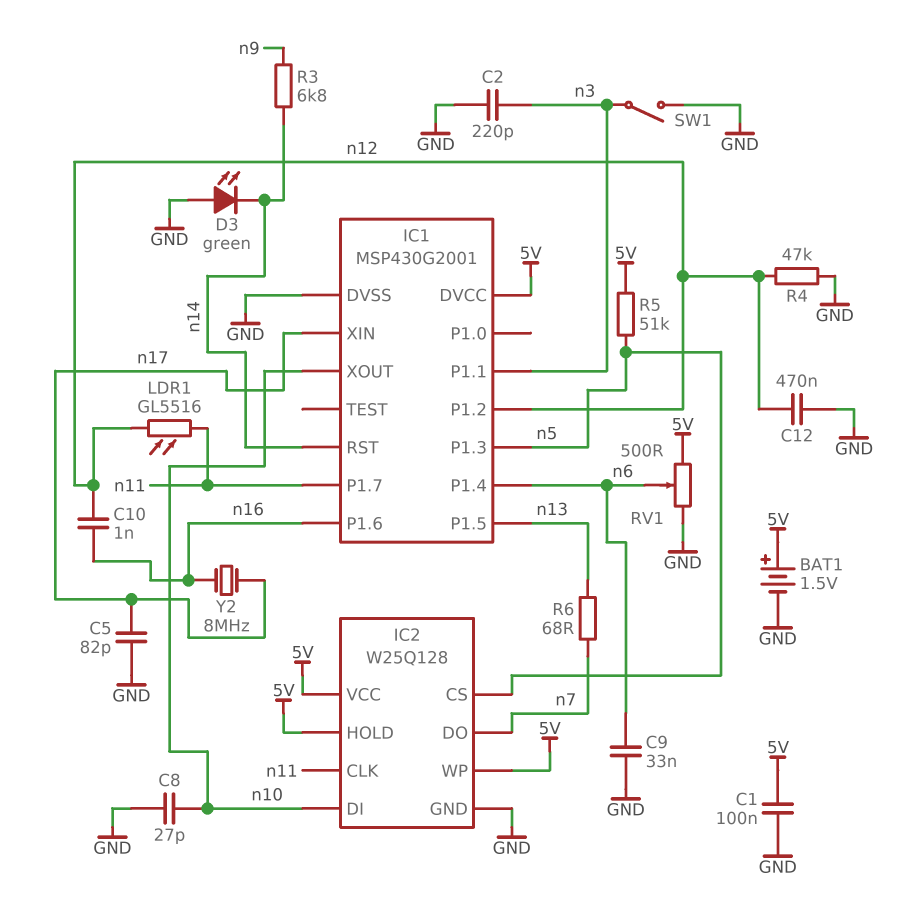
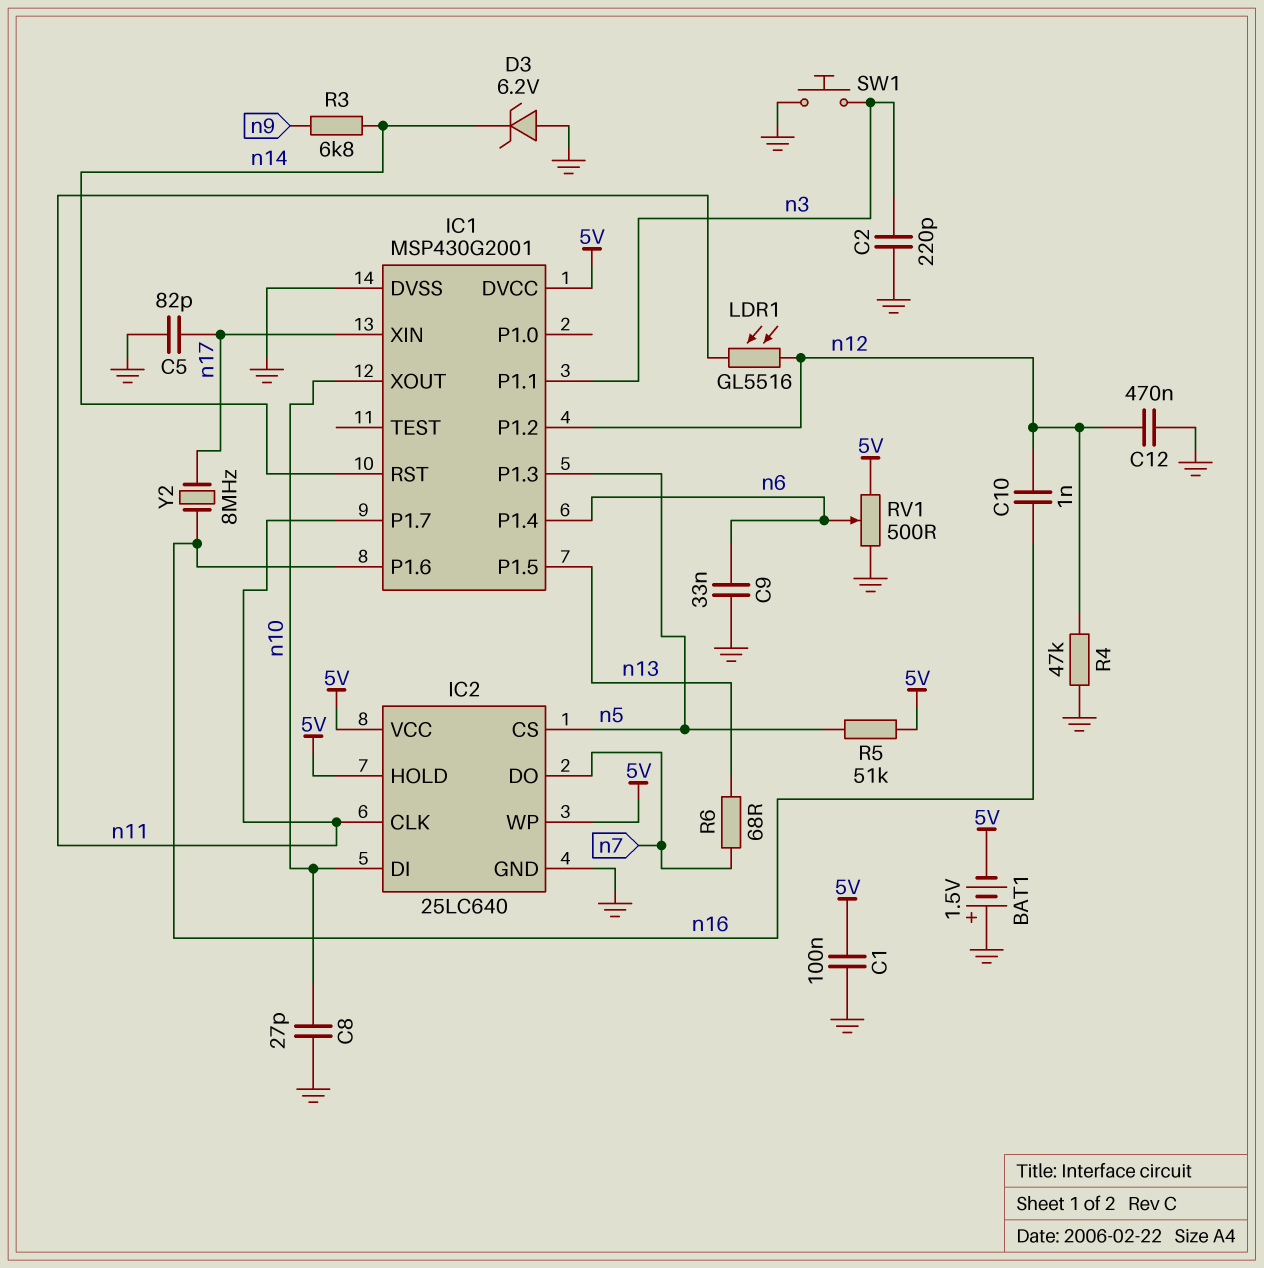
BAT1: 1.5V (plus 5V, minus GND) -> 1.5V (plus GND, minus 5V)
D3: LED green (A GND, K n14) -> zener 6.2V (A GND, K n14)
IC2: W25Q128 -> 25LC640
SW1: switch (GND, n3) -> button (GND, n3)

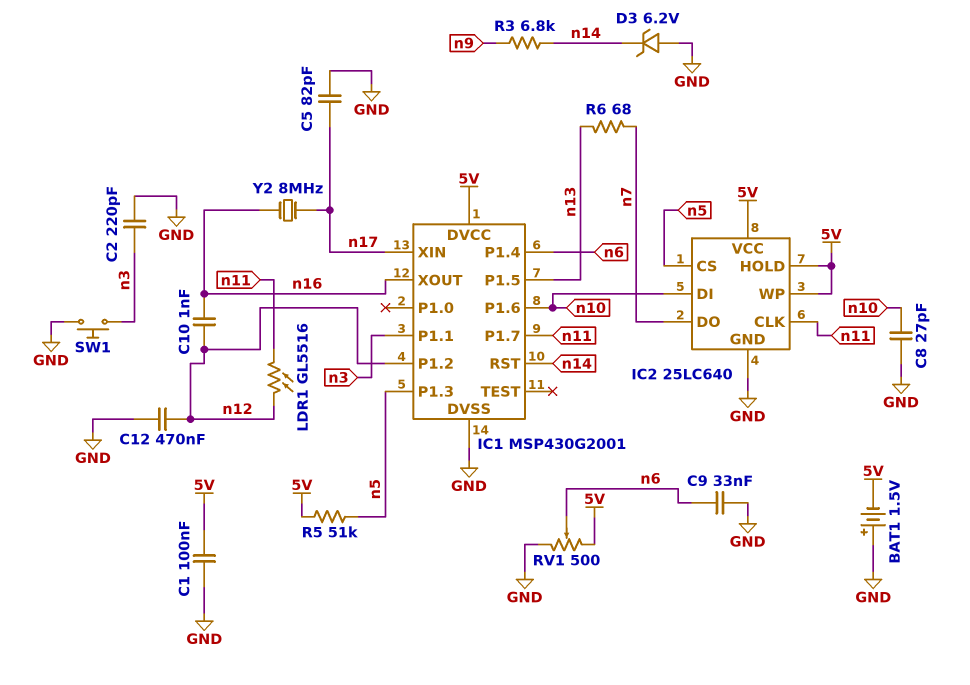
IC1 pin P1.6: n16 -> n10
IC1 pin XOUT: n10 -> n16
R4: 47k (GND, n12) -> none

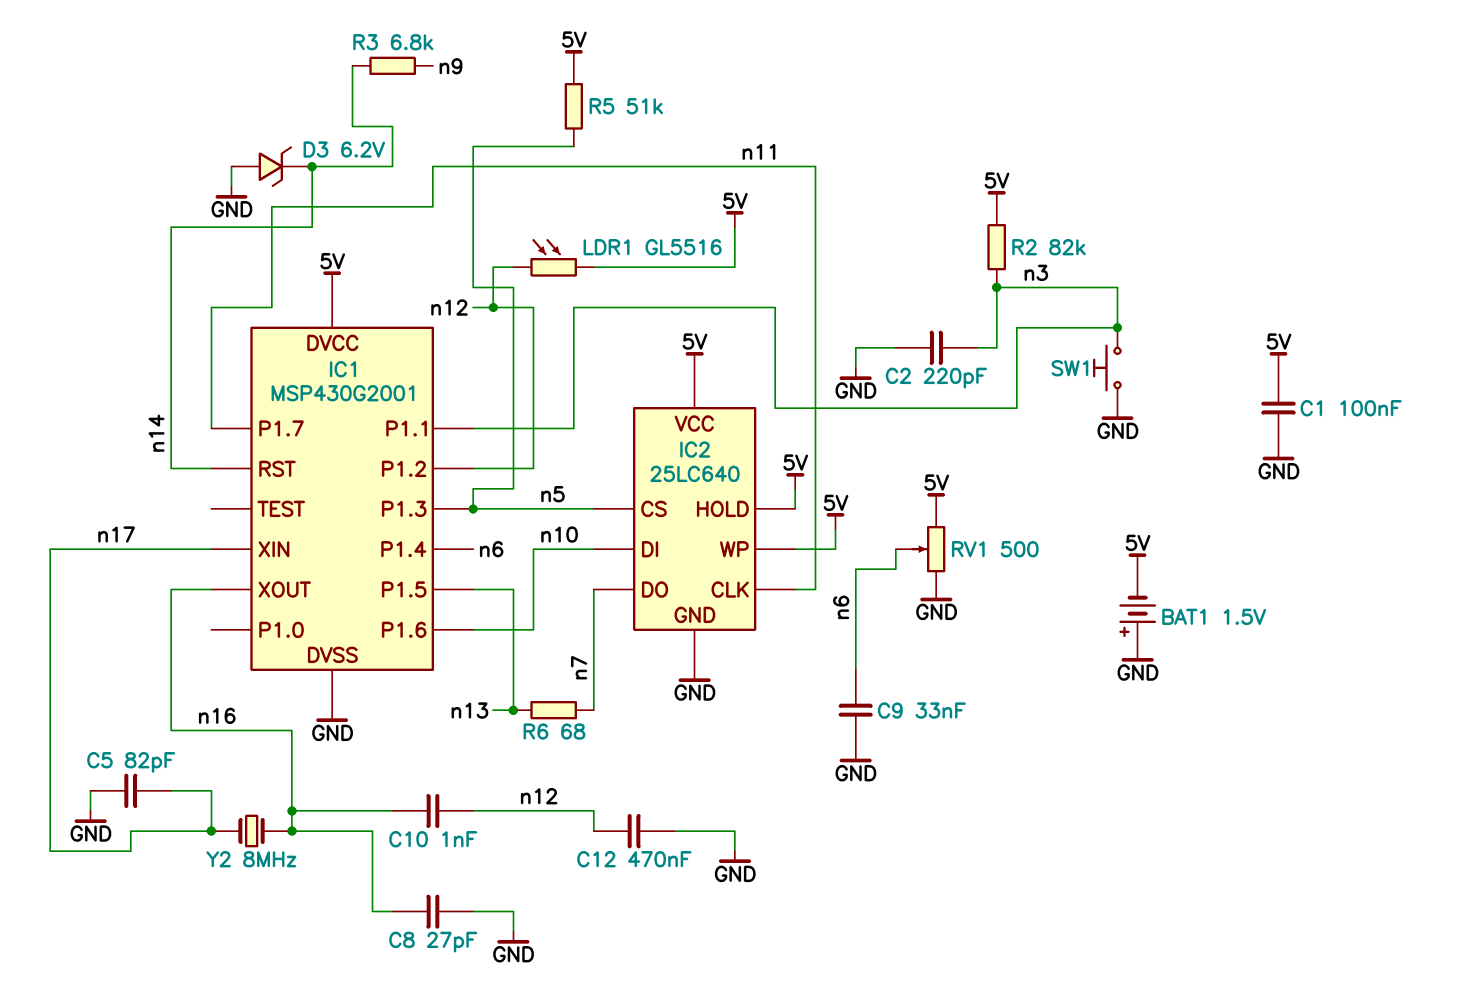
C8: 27pF (GND, n10) -> 27pF (GND, n16)
LDR1: GL5516 (n11, n12) -> GL5516 (5V, n12)
R2: none -> 82k (5V, n3)

